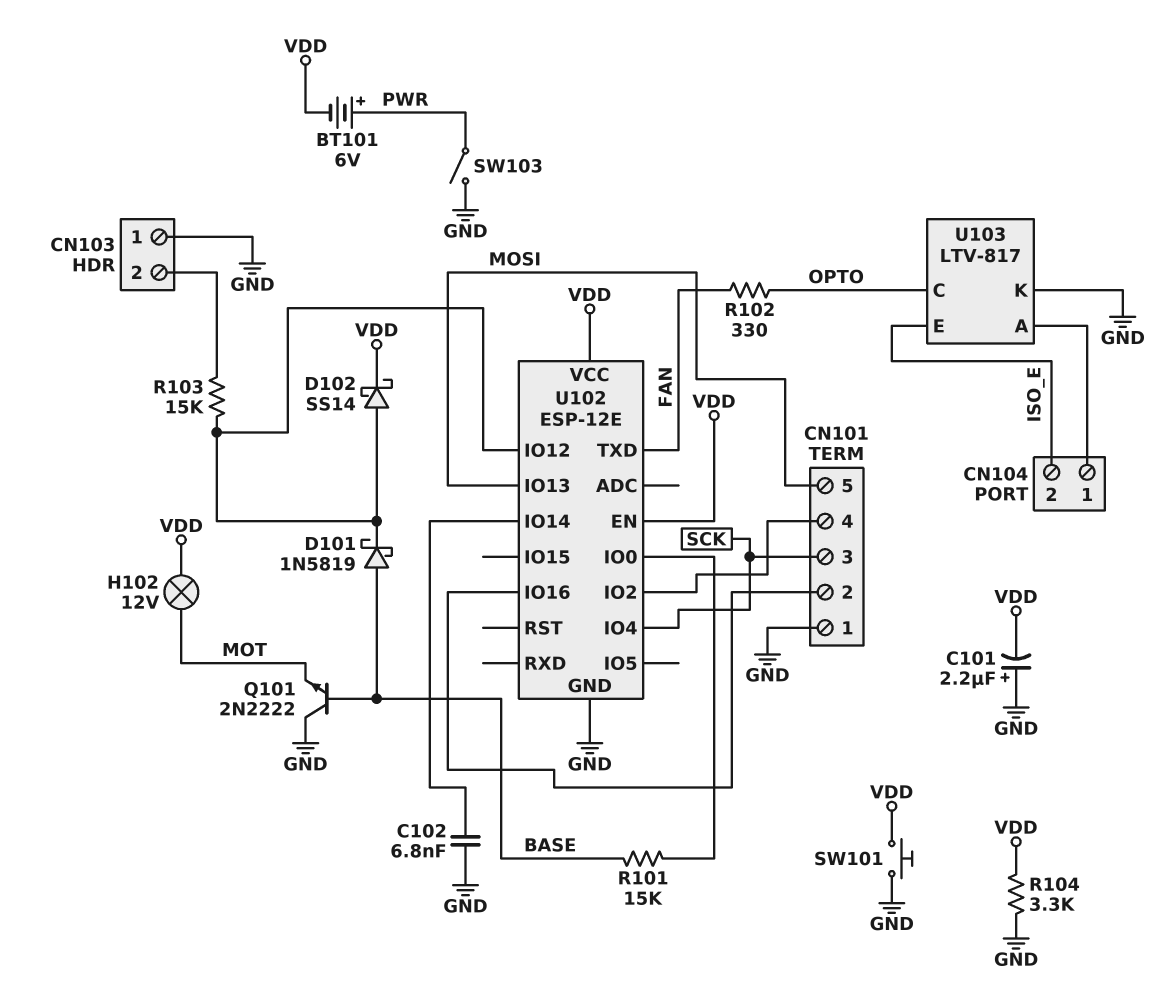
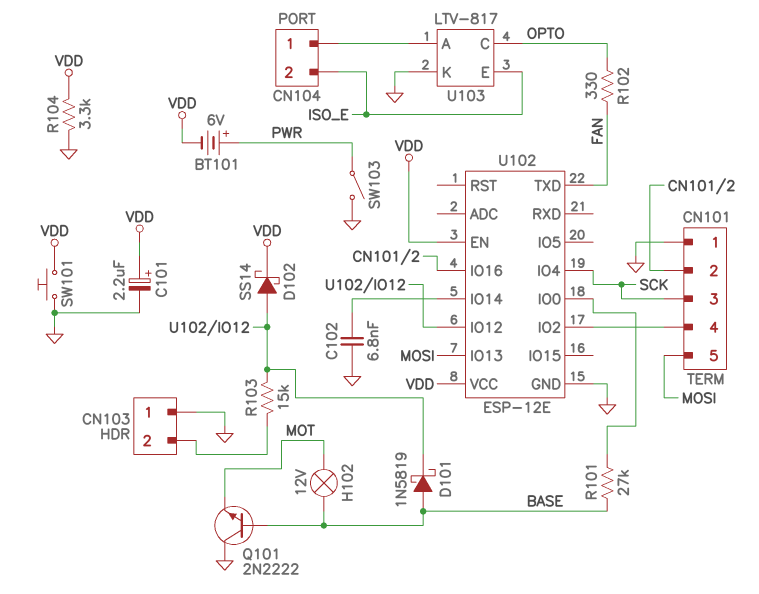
C101: 2.2uF (plus GND, minus VDD) -> 2.2uF (plus VDD, minus GND)
H102: lamp 12V (MOT, VDD) -> lamp 12V (BASE, MOT)
R101: 15k (BASE, U102/IO0) -> 27k (BASE, U102/IO0)

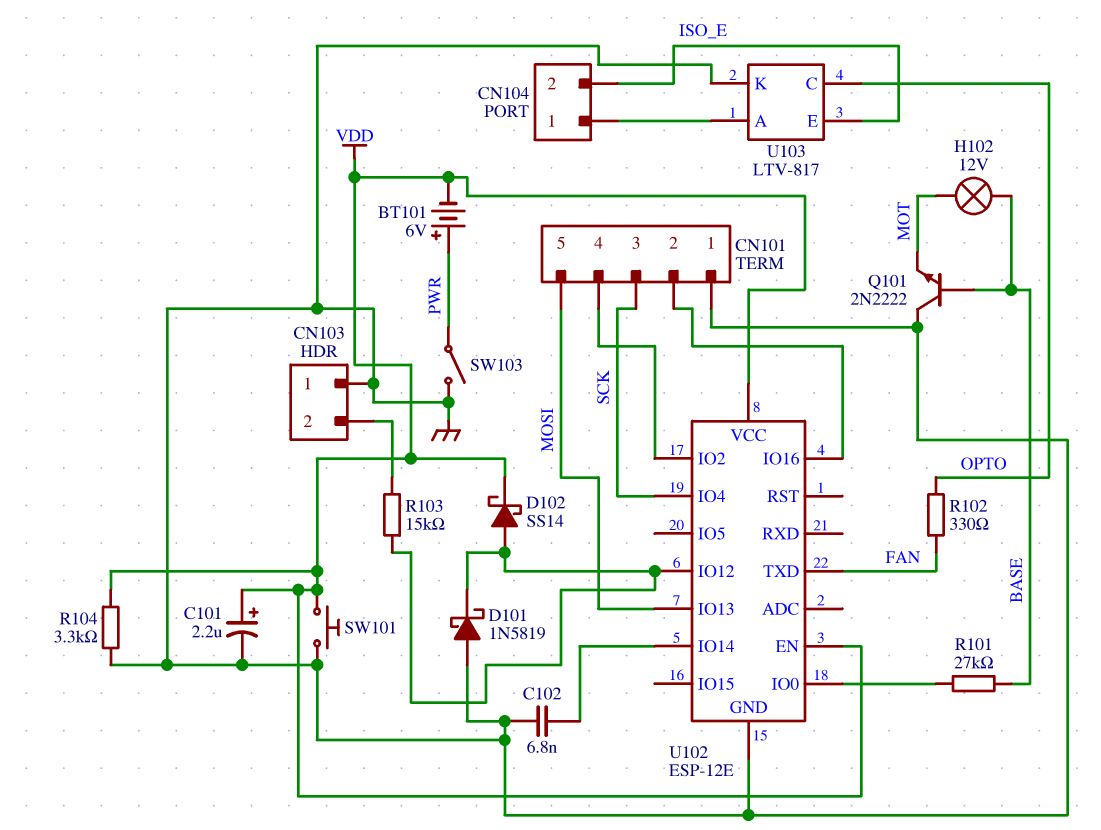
D101: schottky 1N5819 (A BASE, K U102/IO12) -> schottky 1N5819 (A GND, K U102/IO12)

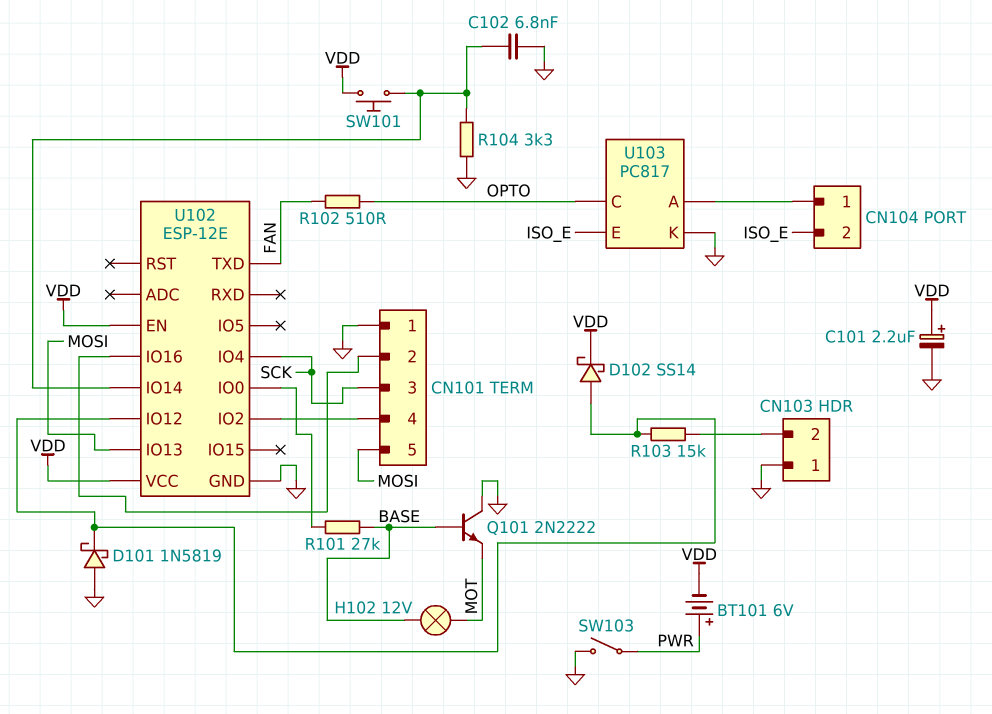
R102: 330 (FAN, OPTO) -> 510 (FAN, OPTO)
R104: 3.3k (GND, VDD) -> 3.3k (GND, U102/IO14)
SW101: button (GND, VDD) -> button (U102/IO14, VDD)
U103: LTV-817 -> PC817

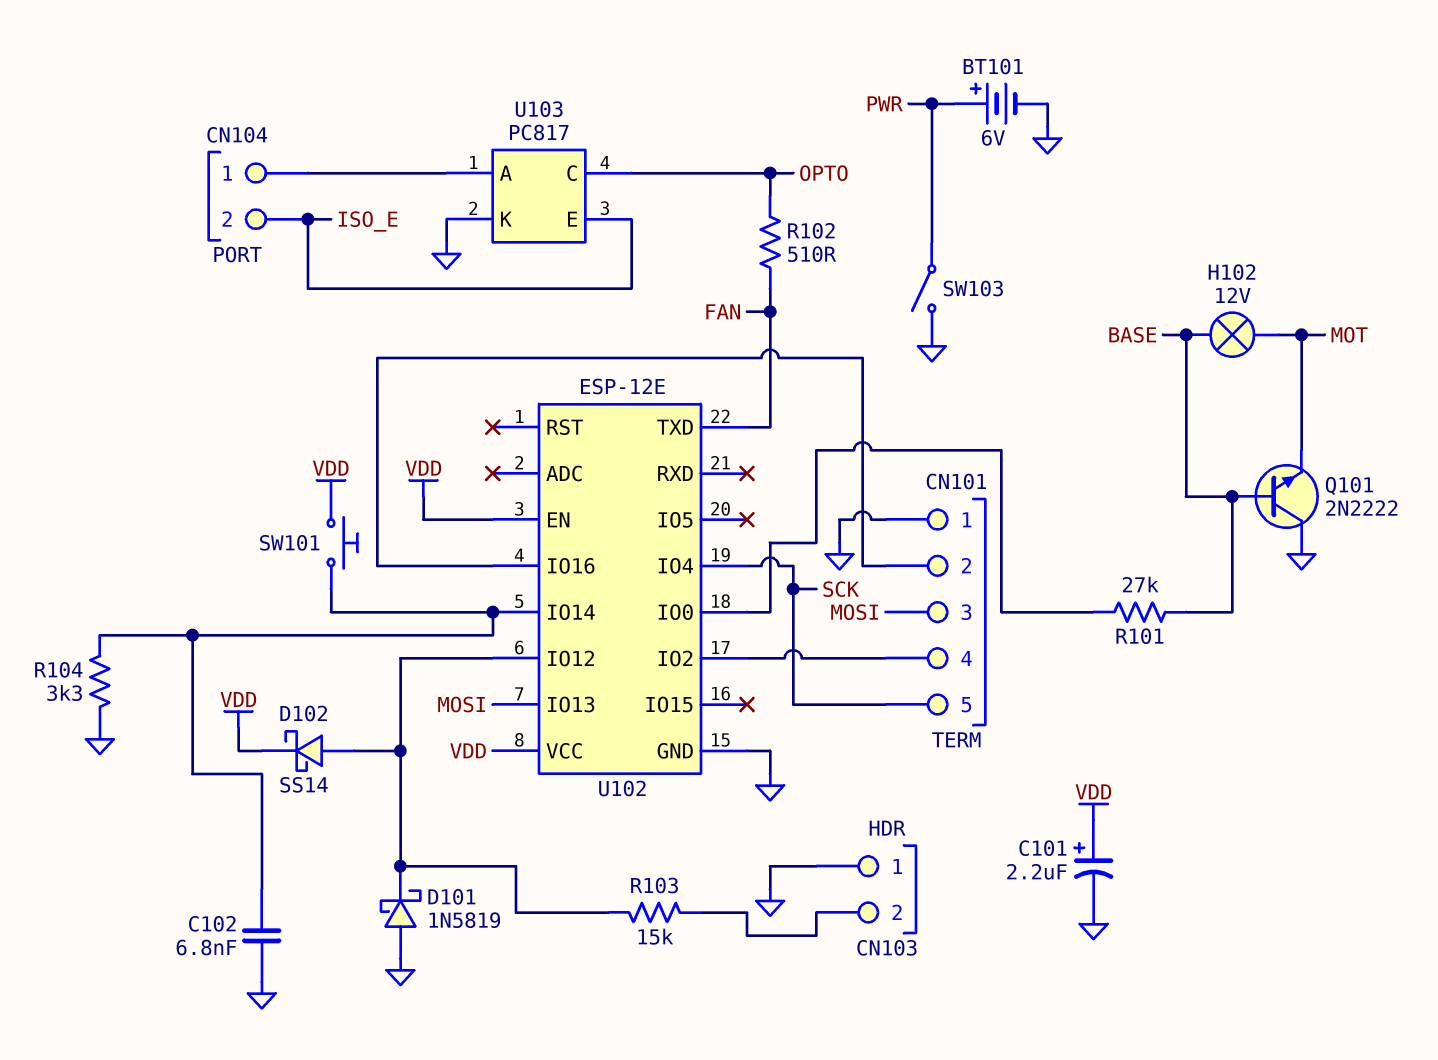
BT101: 6V (plus PWR, minus VDD) -> 6V (plus PWR, minus GND)
CN101 pin 3: SCK -> MOSI
CN101 pin 5: MOSI -> SCK

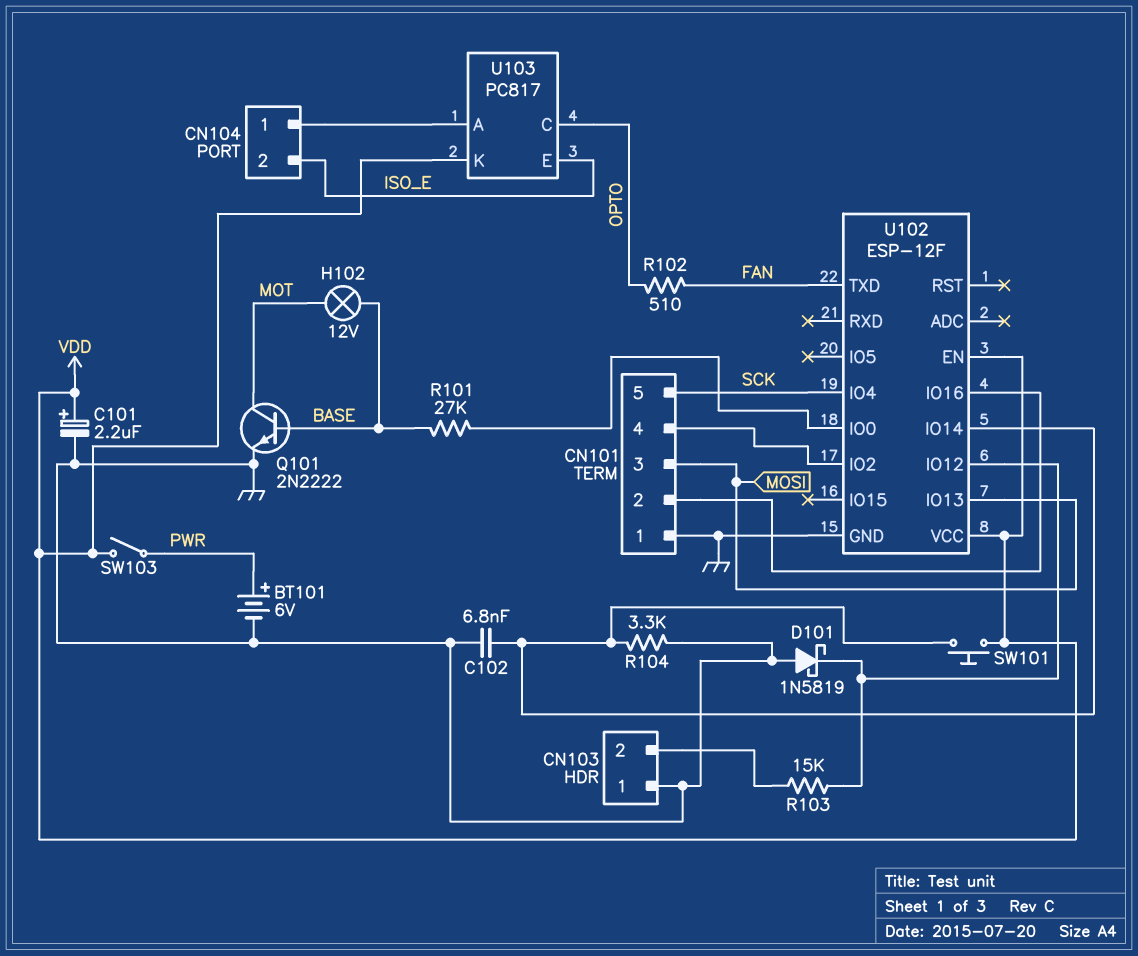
D102: schottky SS14 (A U102/IO12, K VDD) -> none
Q101: NPN 2N2222 (B BASE, C GND, E MOT) -> NPN 2N2222 (B BASE, C MOT, E GND)
SW103: switch (GND, PWR) -> switch (PWR, VDD)
U102: ESP-12E -> ESP-12F
U103 pin K: GND -> VDD

